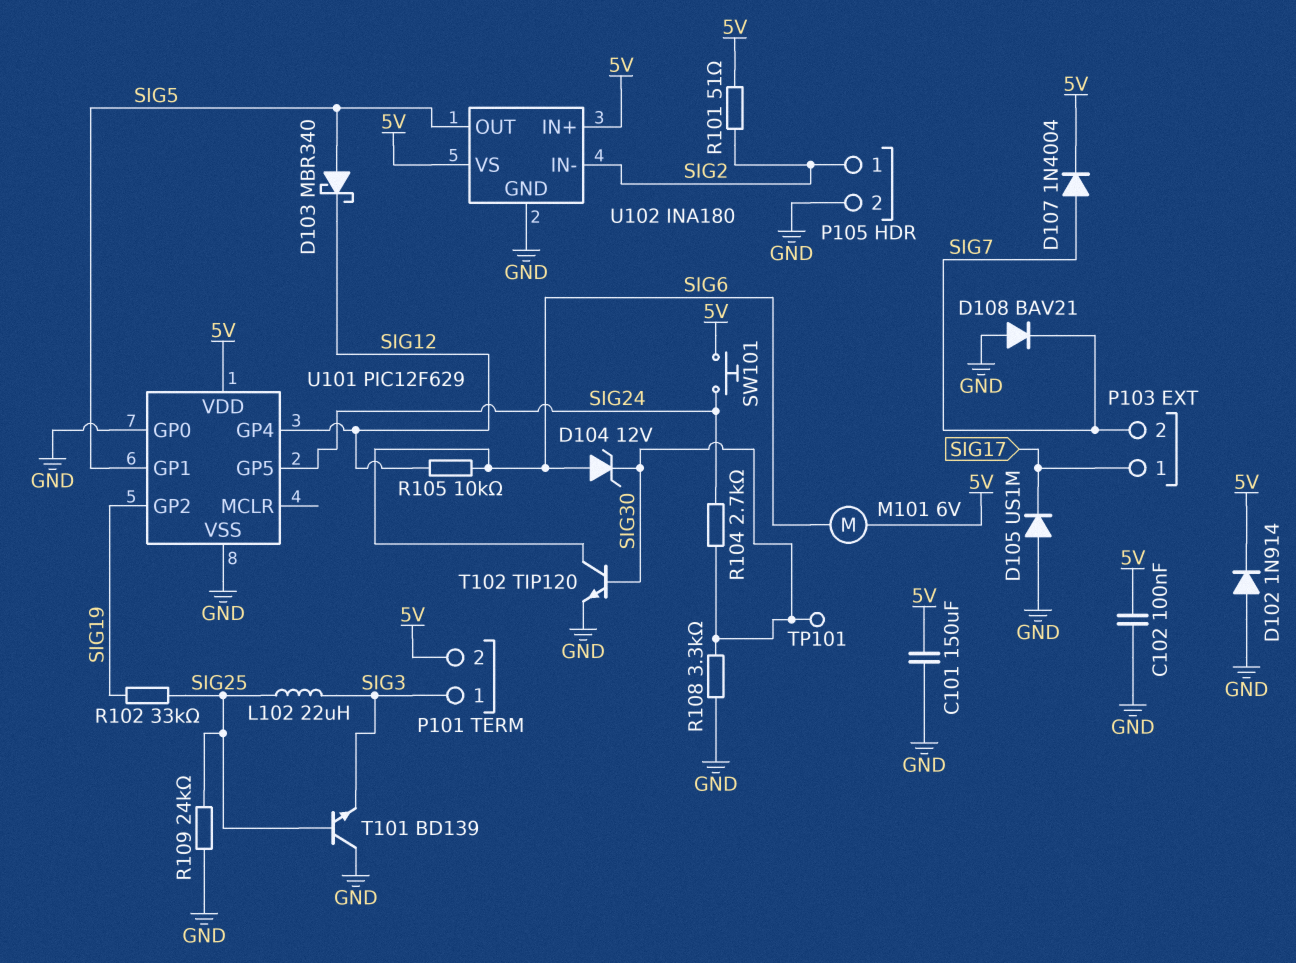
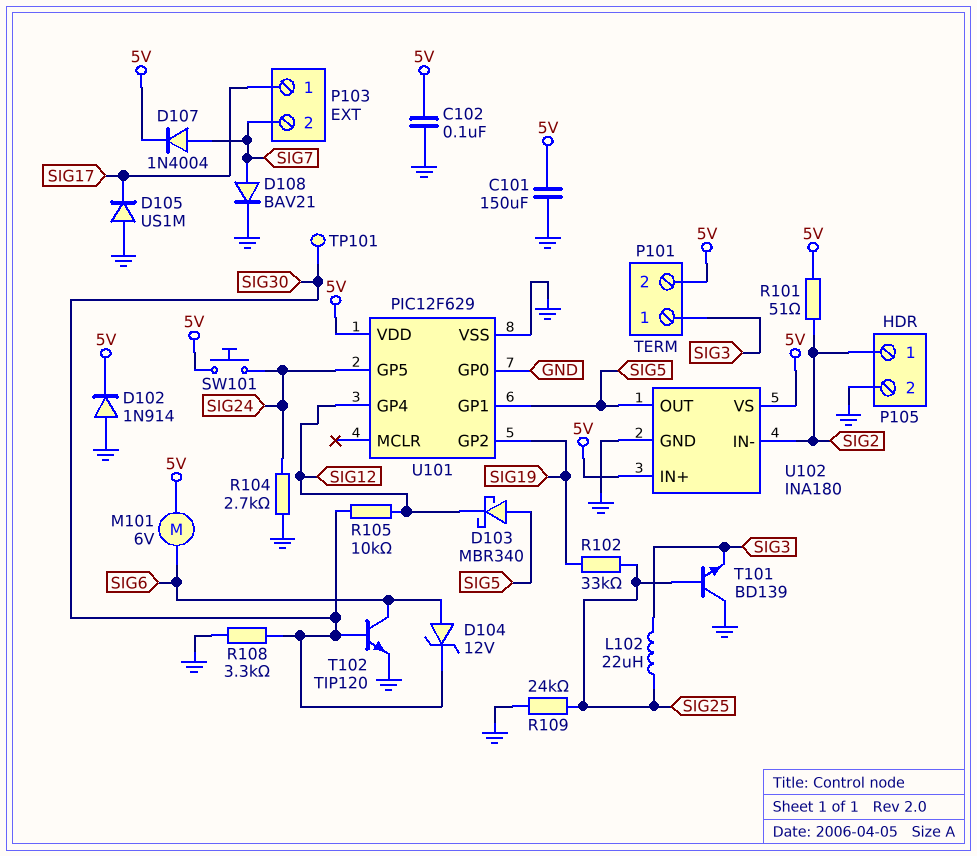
D108: diode BAV21 (A GND, K SIG7) -> diode BAV21 (A SIG7, K GND)
R104: 2.7k (SIG24, SIG30) -> 2.7k (GND, SIG24)
R105: 10k (SIG6, SIG12) -> 10k (SIG12, SIG30)

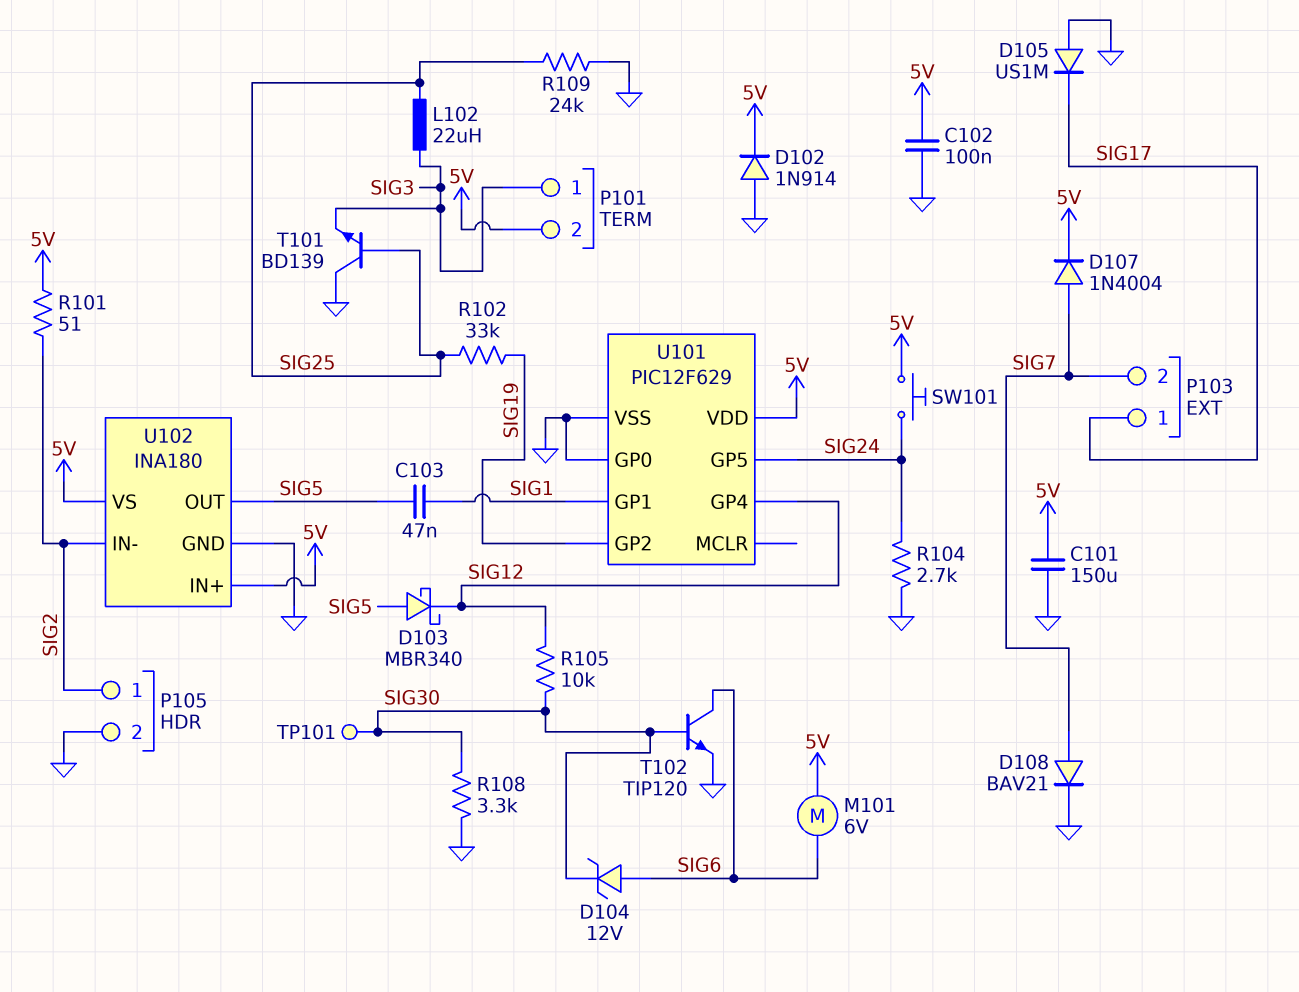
C103: none -> 47nF (SIG1, SIG5)
U101 pin GP1: SIG5 -> SIG1

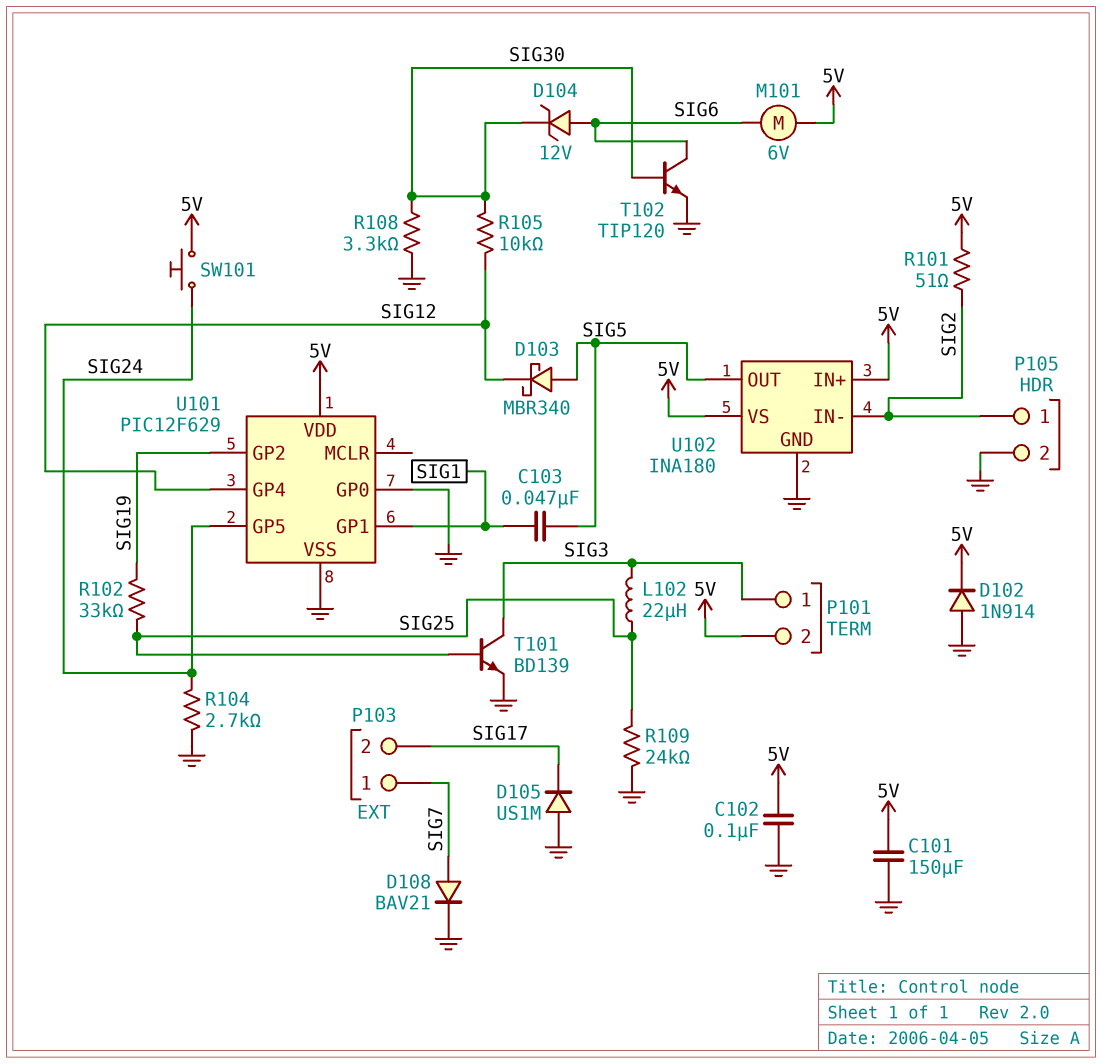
D107: diode 1N4004 (A SIG7, K 5V) -> none
P103 pin 1: SIG17 -> SIG7
P103 pin 2: SIG7 -> SIG17
T101: NPN BD139 (B SIG25, C GND, E SIG3) -> NPN BD139 (B SIG25, C SIG3, E GND)
TP101: test point (SIG30) -> none

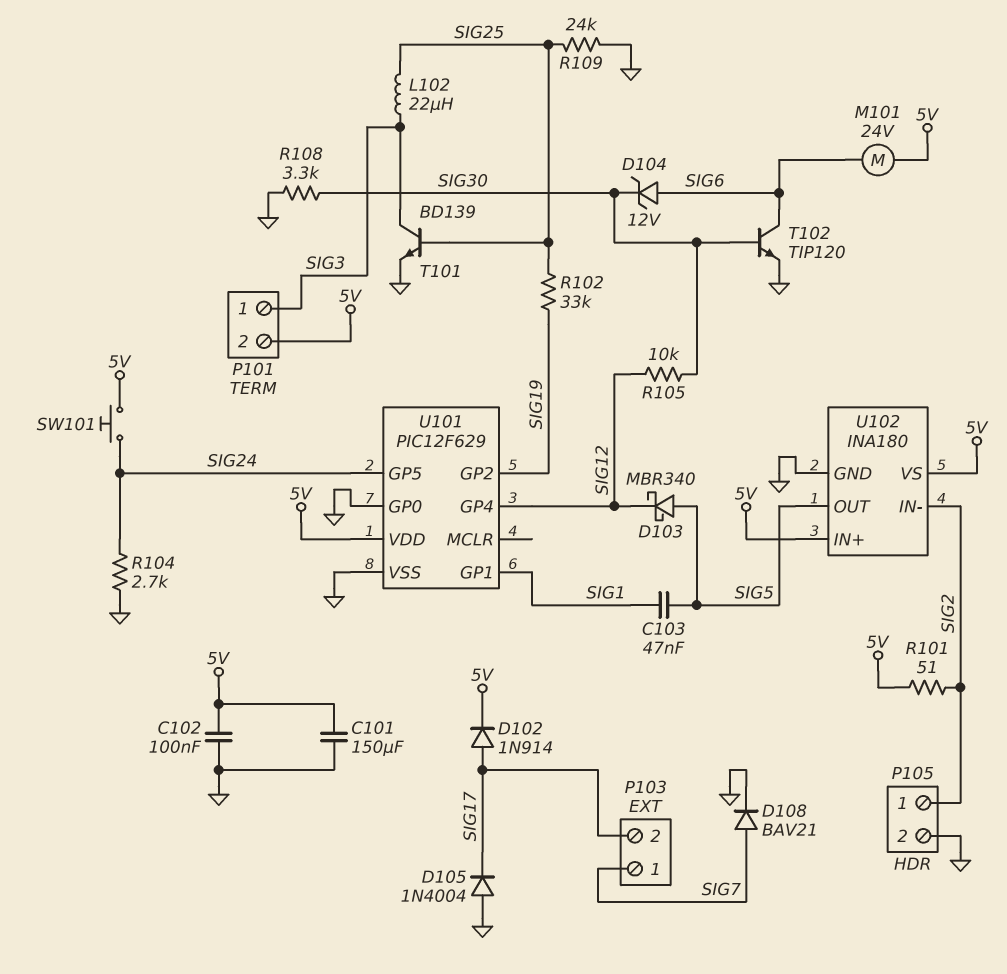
D102: diode 1N914 (A GND, K 5V) -> diode 1N914 (A SIG17, K 5V)
D105: diode US1M (A GND, K SIG17) -> diode 1N4004 (A GND, K SIG17)
M101: motor 6V (5V, SIG6) -> motor 24V (5V, SIG6)

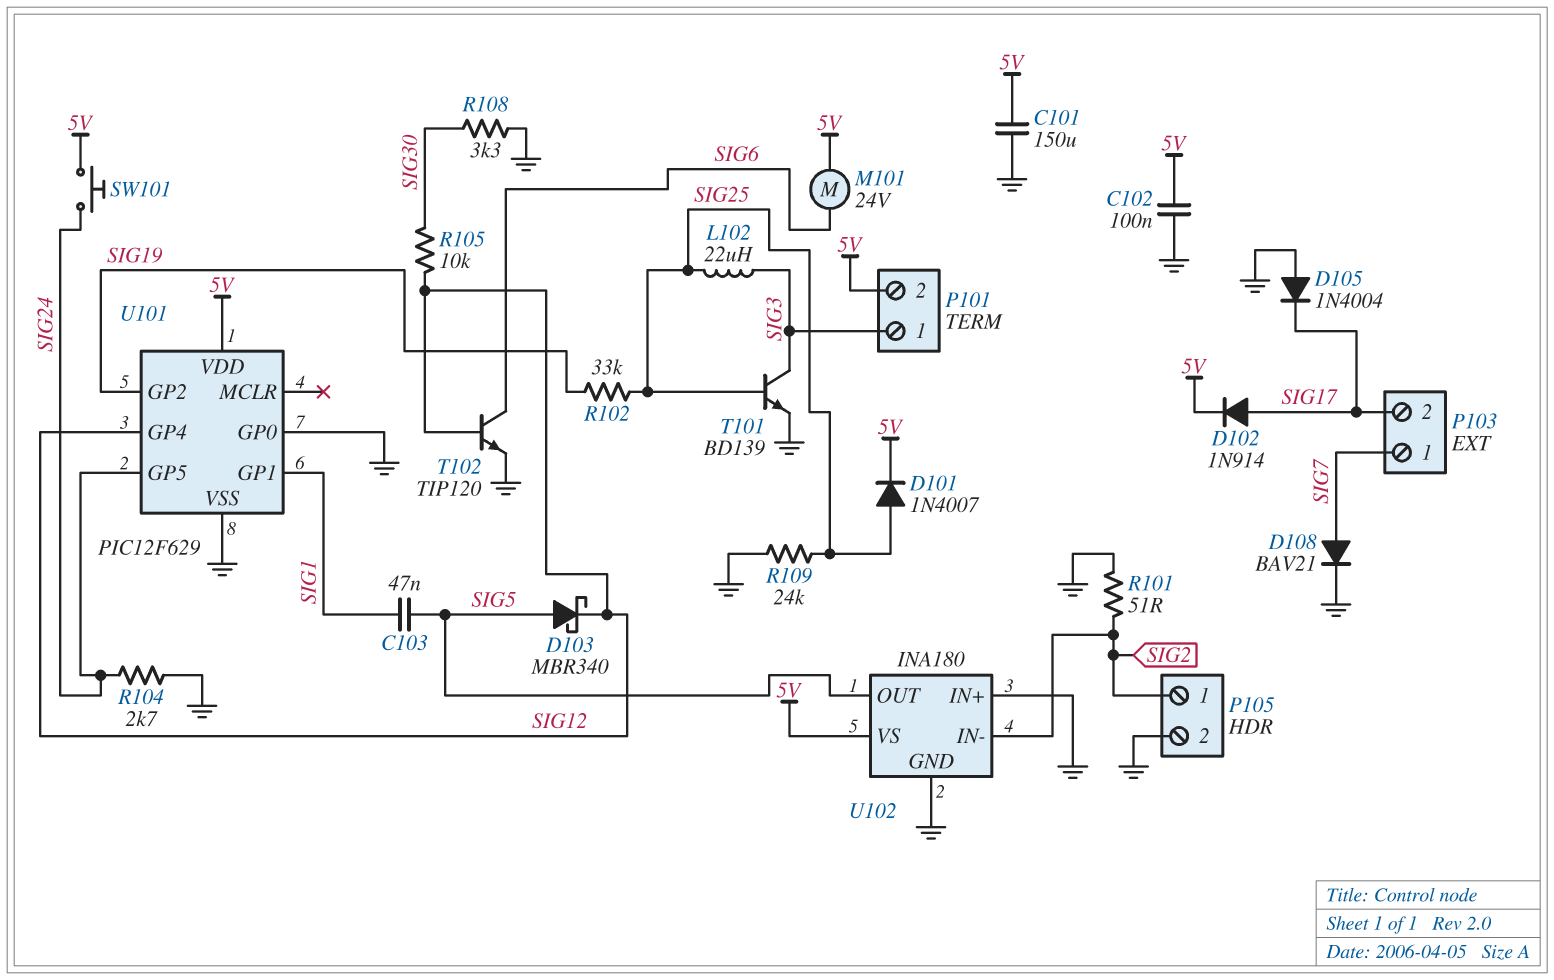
D101: none -> diode 1N4007 (A SIG25, K 5V)
D104: zener 12V (A SIG6, K SIG30) -> none
R101: 51 (5V, SIG2) -> 51 (GND, SIG2)
T102: NPN TIP120 (B SIG30, C SIG6, E GND) -> NPN TIP120 (B SIG12, C SIG6, E GND)
U102 pin IN+: 5V -> GND

